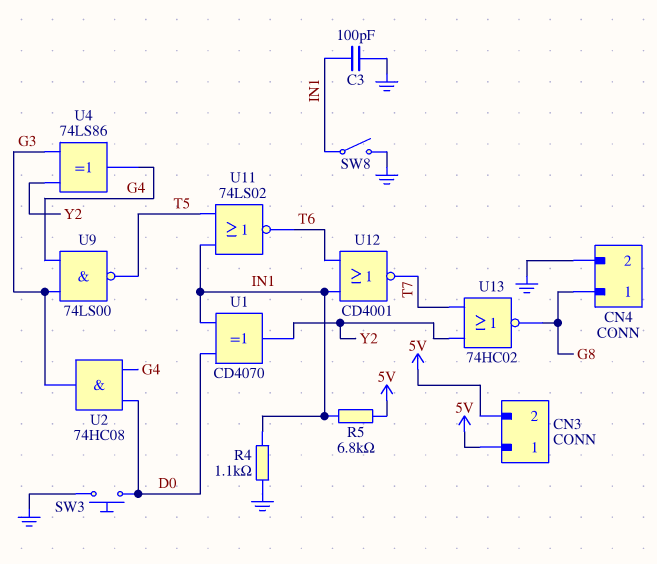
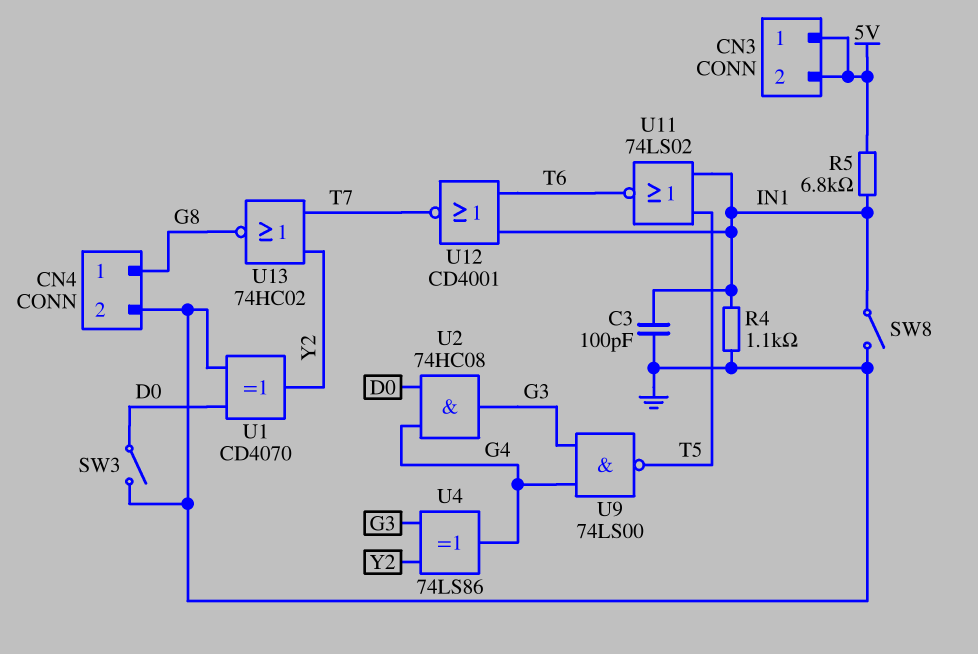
SW3: button (D0, GND) -> switch (D0, GND)
U1: XOR CD4070 (in D0, in IN1, out Y2) -> XOR CD4070 (in D0, in GND, out Y2)

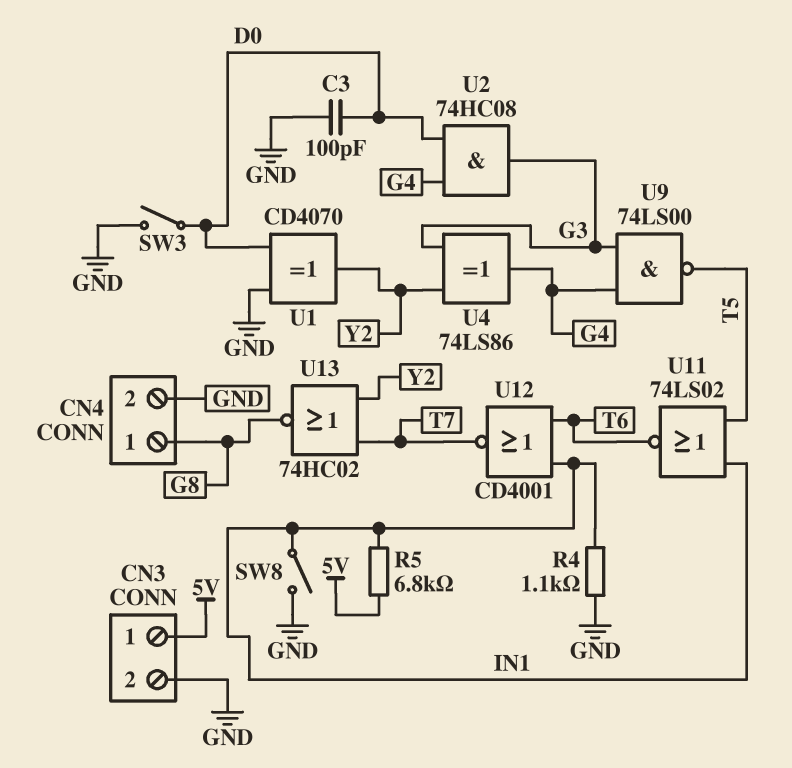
C3: 100pF (GND, IN1) -> 100pF (D0, GND)
CN3 pin 2: 5V -> GND

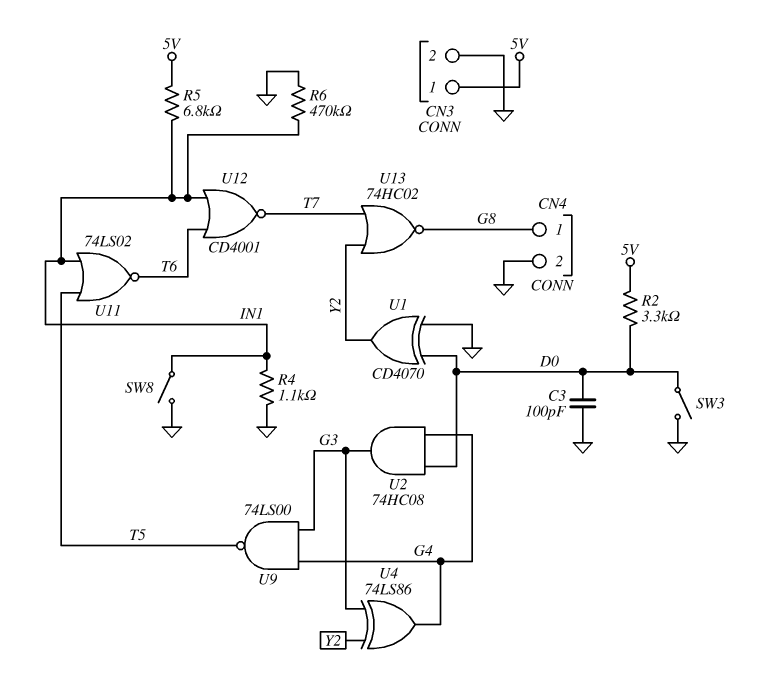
R2: none -> 3.3k (5V, D0)
R6: none -> 470k (GND, IN1)

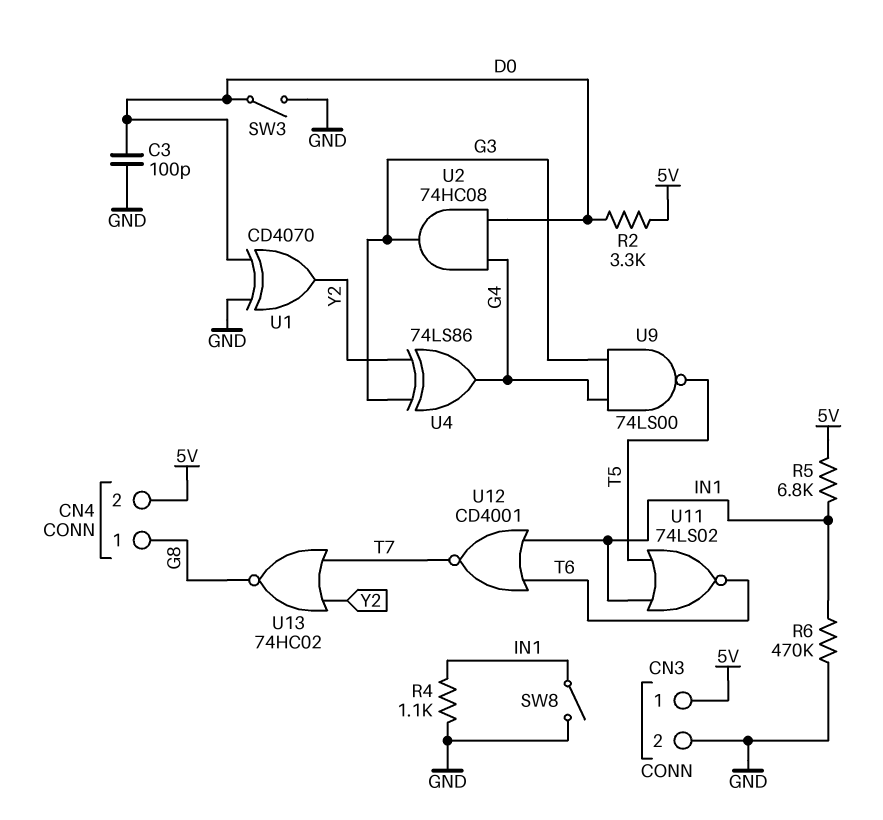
CN4 pin 2: GND -> 5V

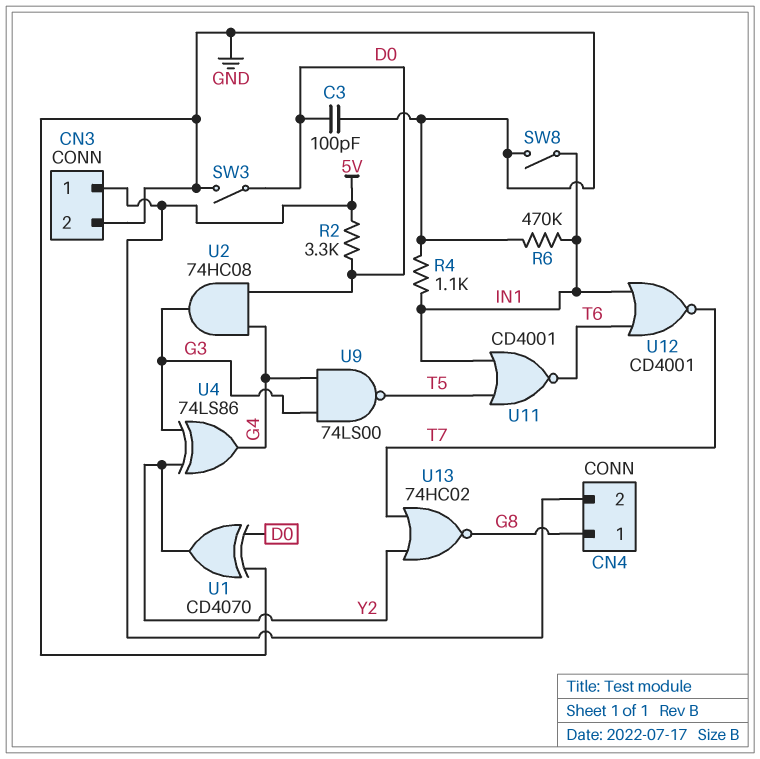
R5: 6.8k (5V, IN1) -> none
U11: NOR 74LS02 (in IN1, in T5, out T6) -> NOR CD4001 (in IN1, in T5, out T6)

